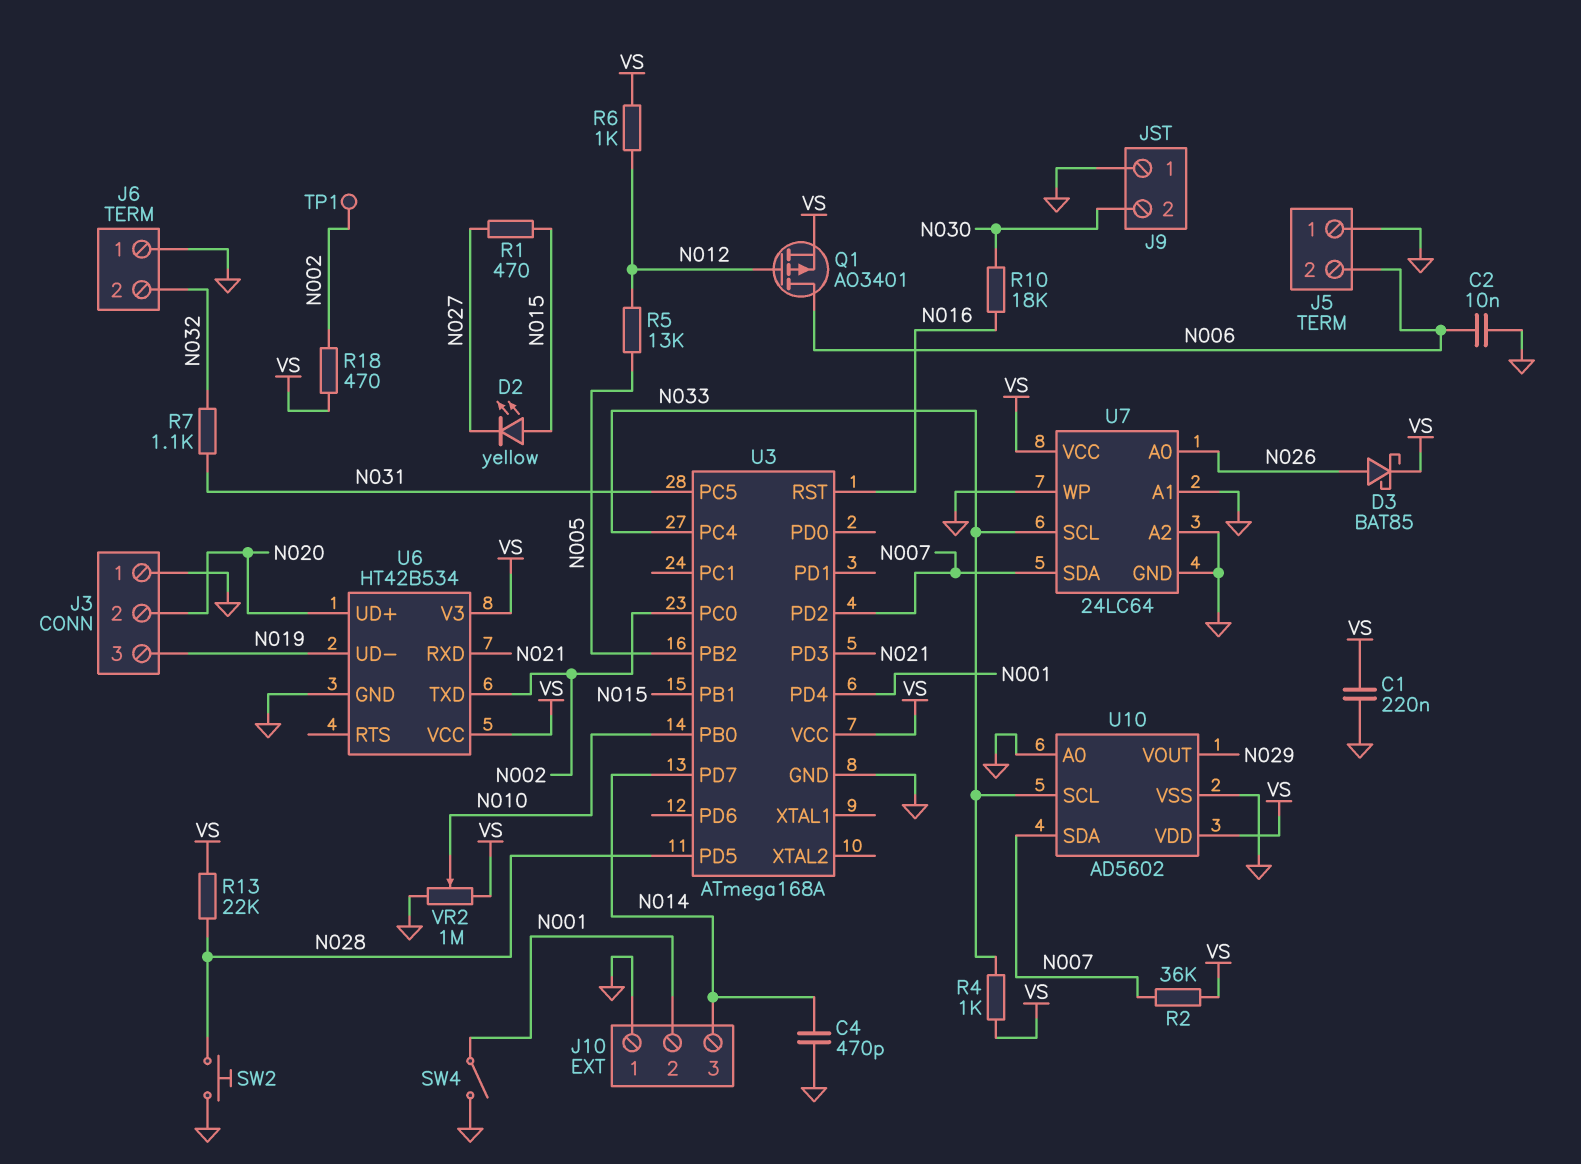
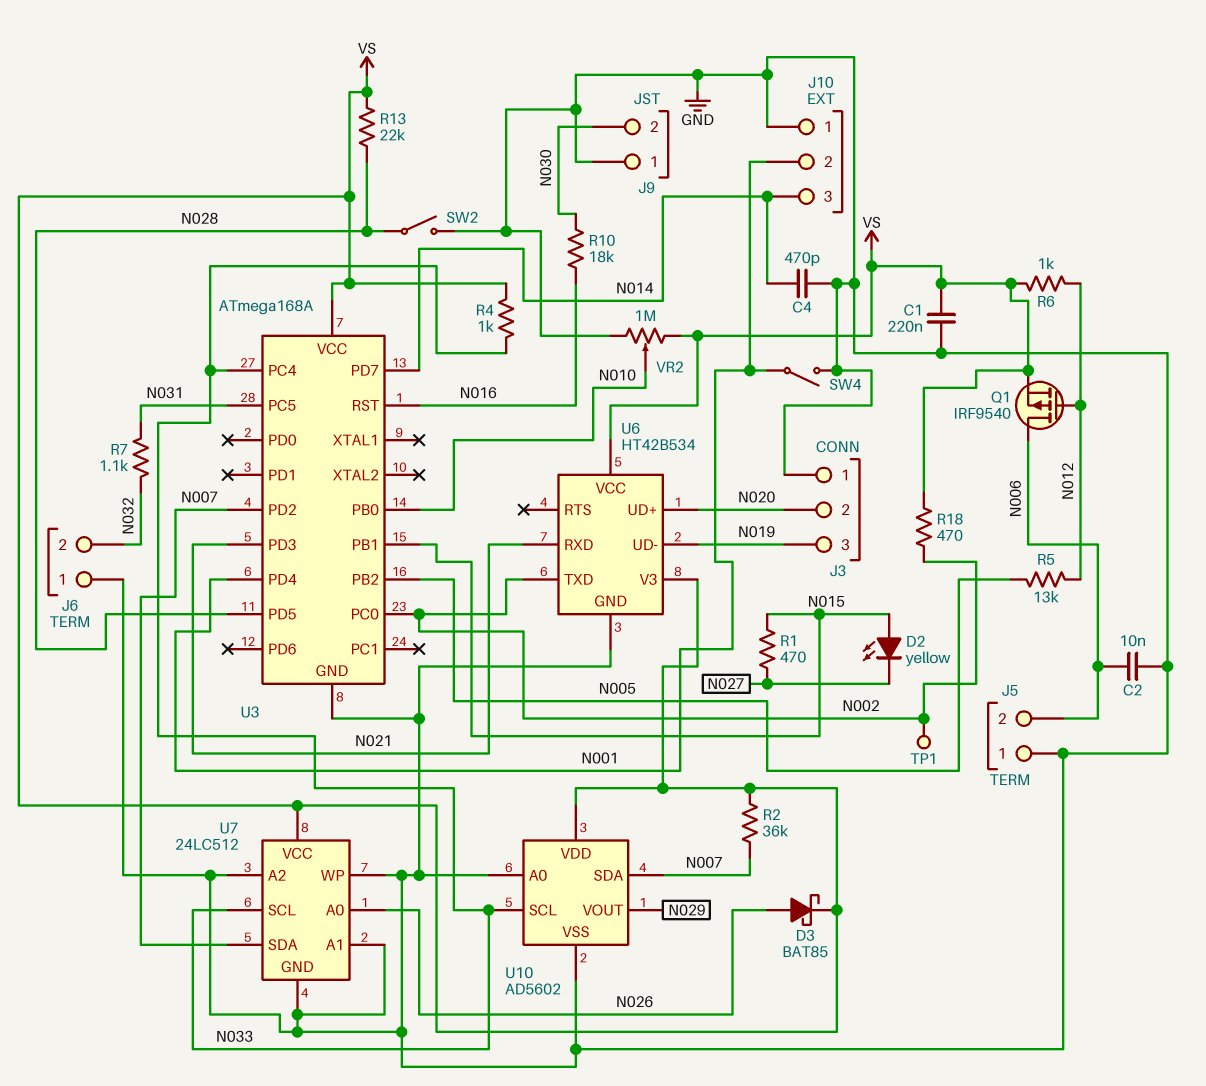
Q1: PMOS AO3401 (G N012, D N006, S VS) -> PMOS IRF9540 (G N012, D N006, S VS)
SW2: button (GND, N028) -> switch (GND, N028)
U7: 24LC64 -> 24LC512

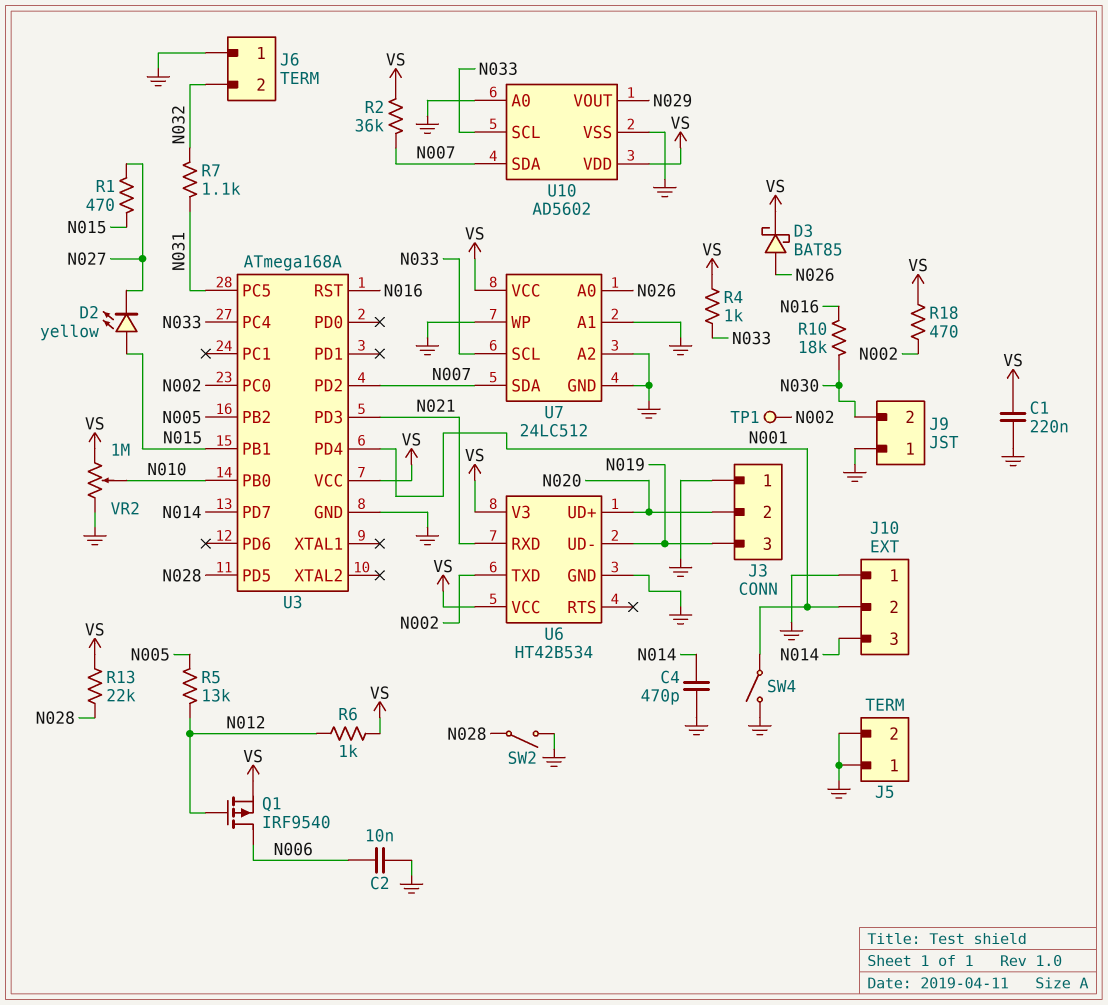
J5 pin 2: N006 -> GND

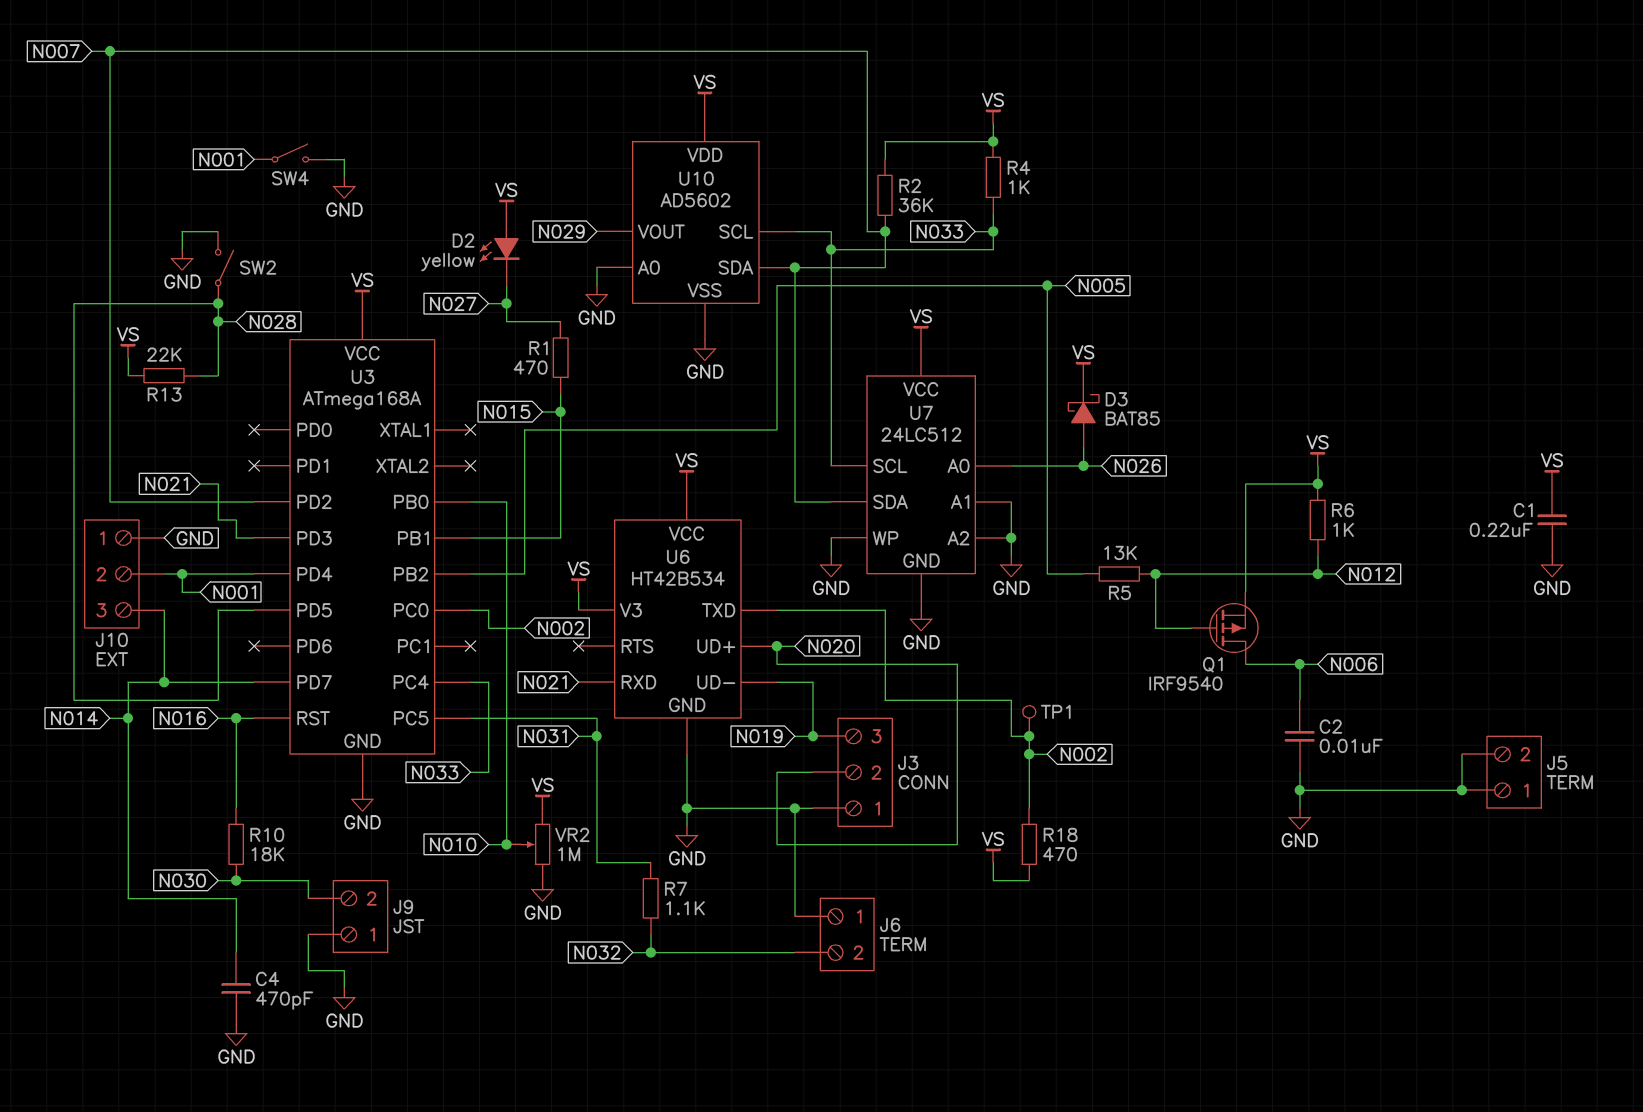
D2: LED yellow (A N015, K N027) -> LED yellow (A VS, K N027)

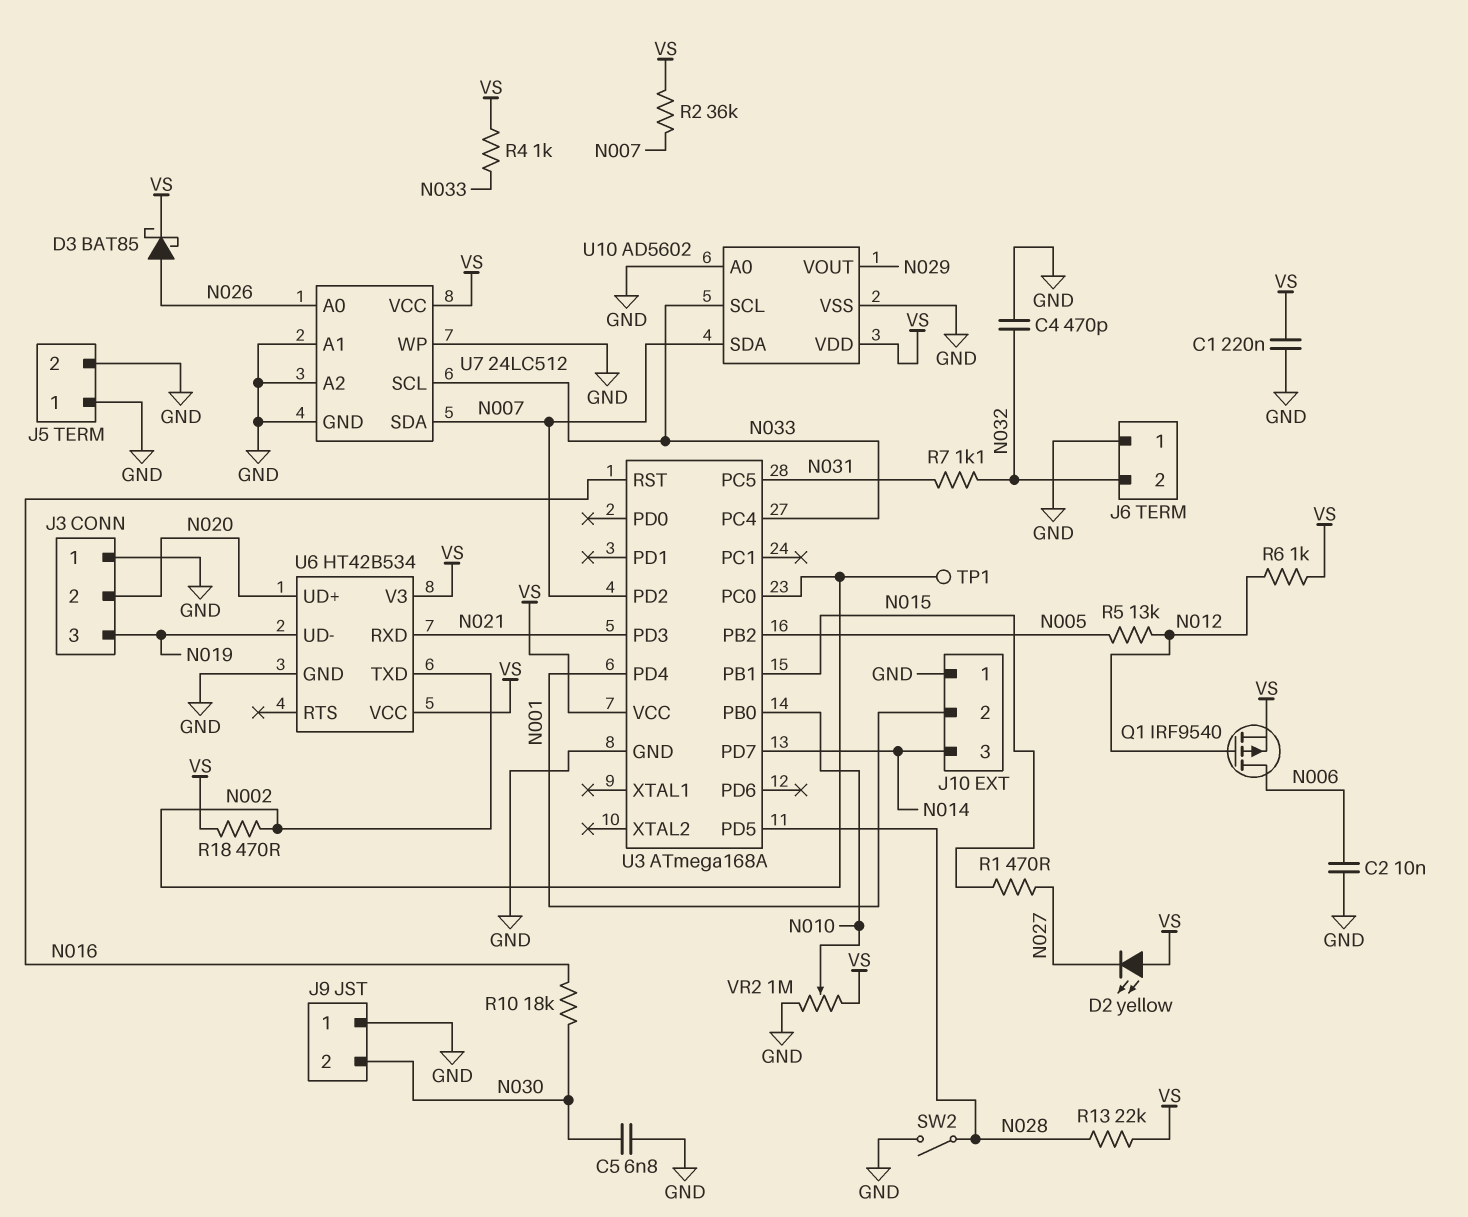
C4: 470pF (GND, N014) -> 470pF (GND, N032)
C5: none -> 6.8nF (GND, N030)
SW4: switch (GND, N001) -> none

